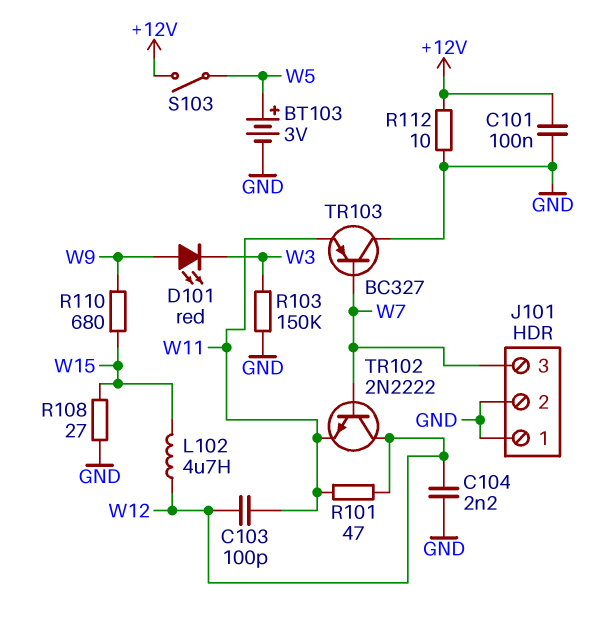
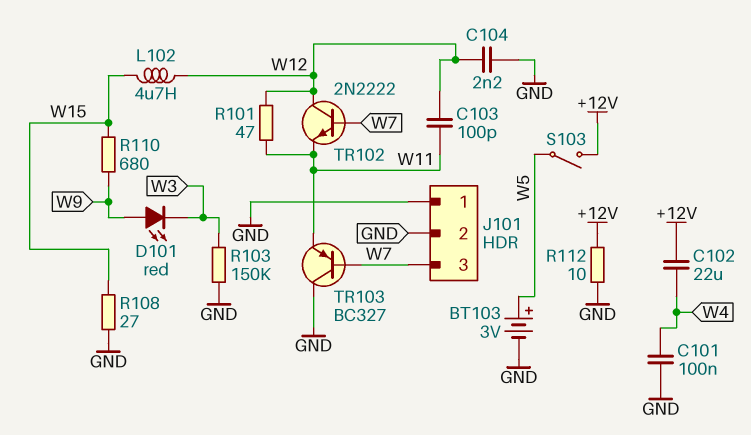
C101: 100nF (+12V, GND) -> 100nF (GND, W4)
C102: none -> 22uF (+12V, W4)

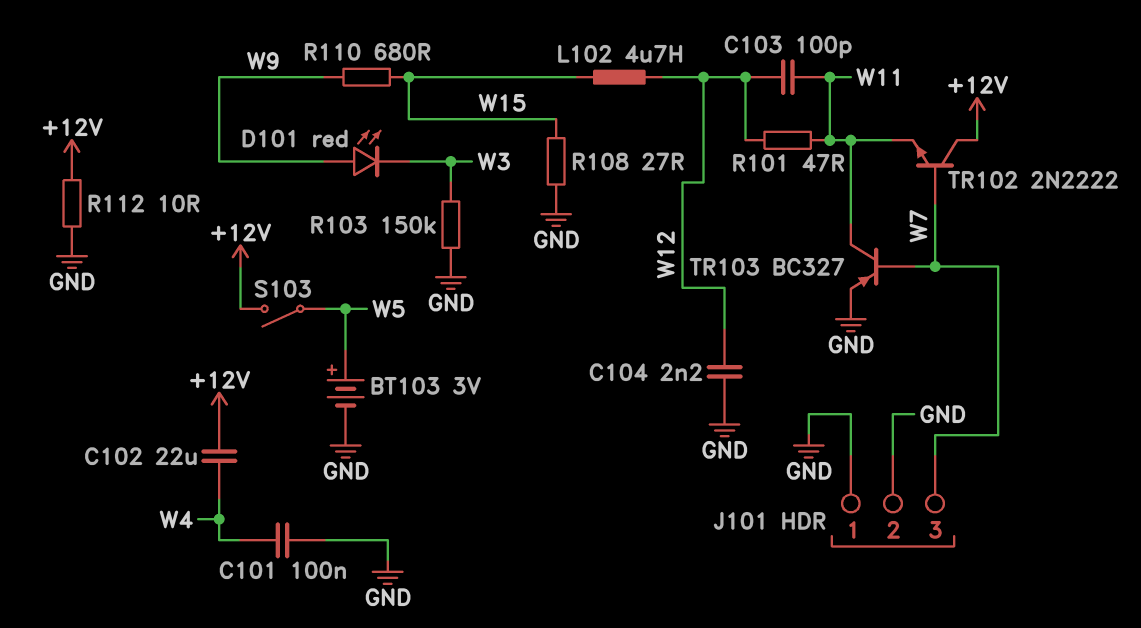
TR102: NPN 2N2222 (B W7, C W12, E W11) -> NPN 2N2222 (B W7, C +12V, E W11)
TR103: PNP BC327 (B W7, C GND, E W11) -> PNP BC327 (B W7, C W11, E GND)

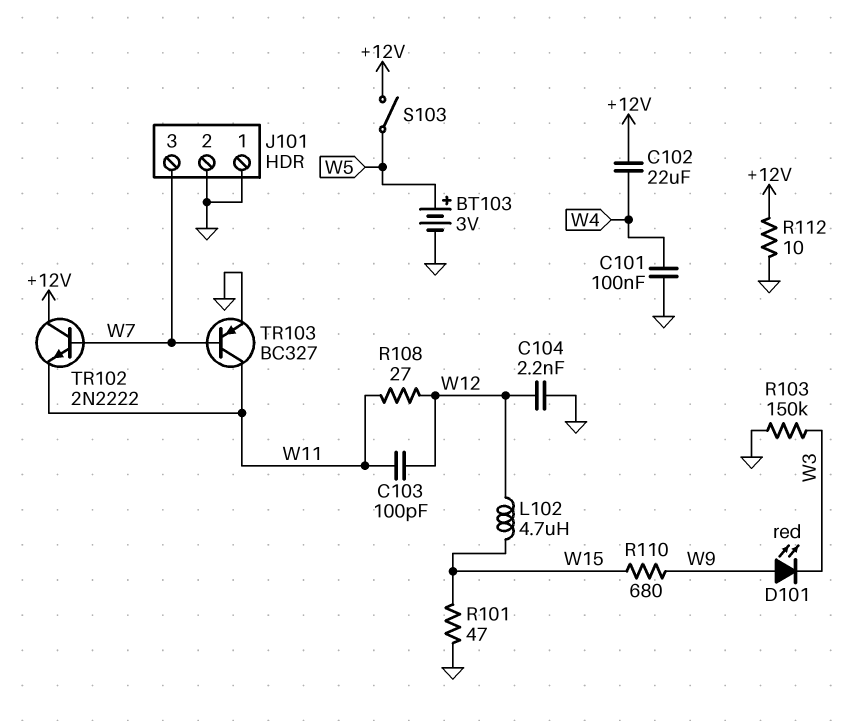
R101: 47 (W11, W12) -> 47 (GND, W15)
R108: 27 (GND, W15) -> 27 (W11, W12)

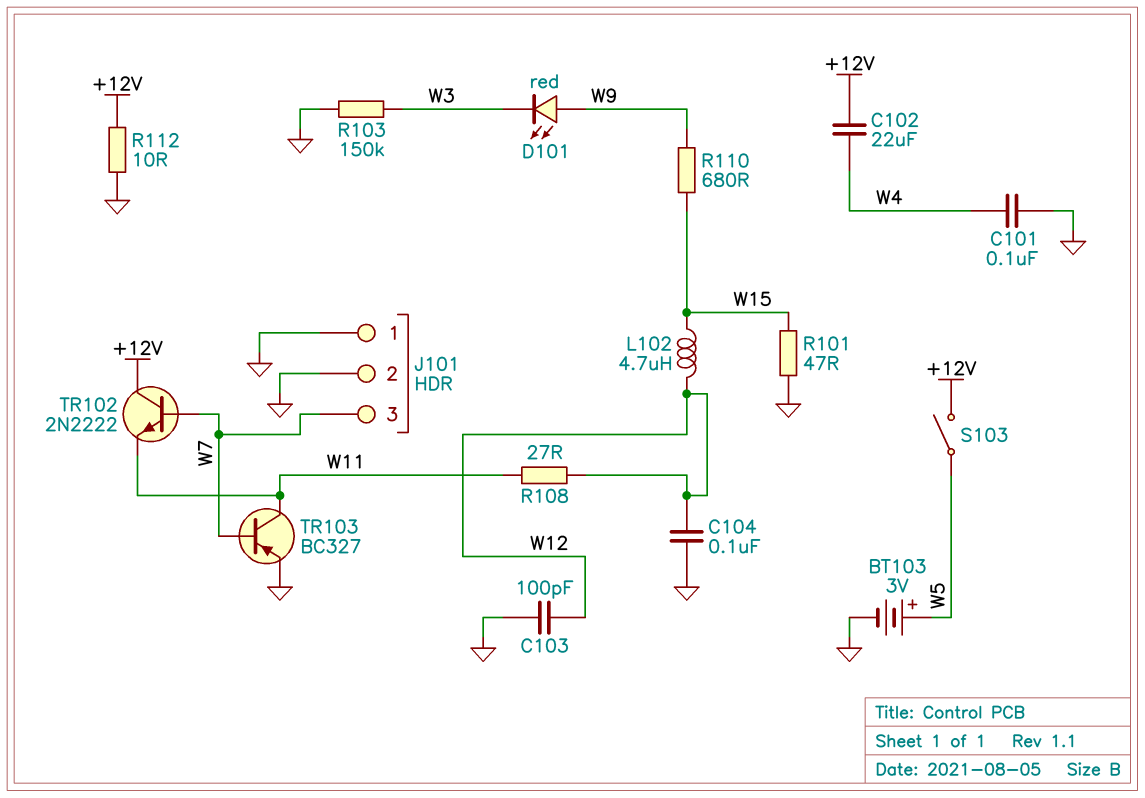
C103: 100pF (W11, W12) -> 100pF (GND, W12)
C104: 2.2nF (GND, W12) -> 100nF (GND, W12)

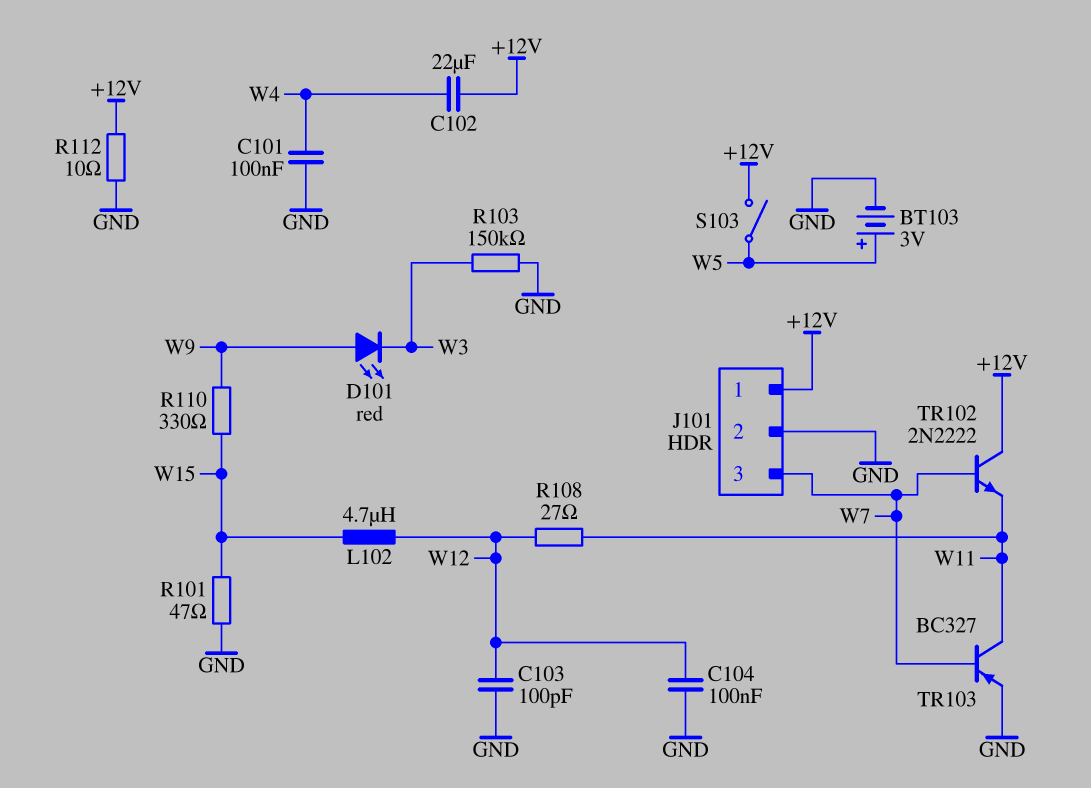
J101 pin 1: GND -> +12V
R110: 680 (W9, W15) -> 330 (W9, W15)

